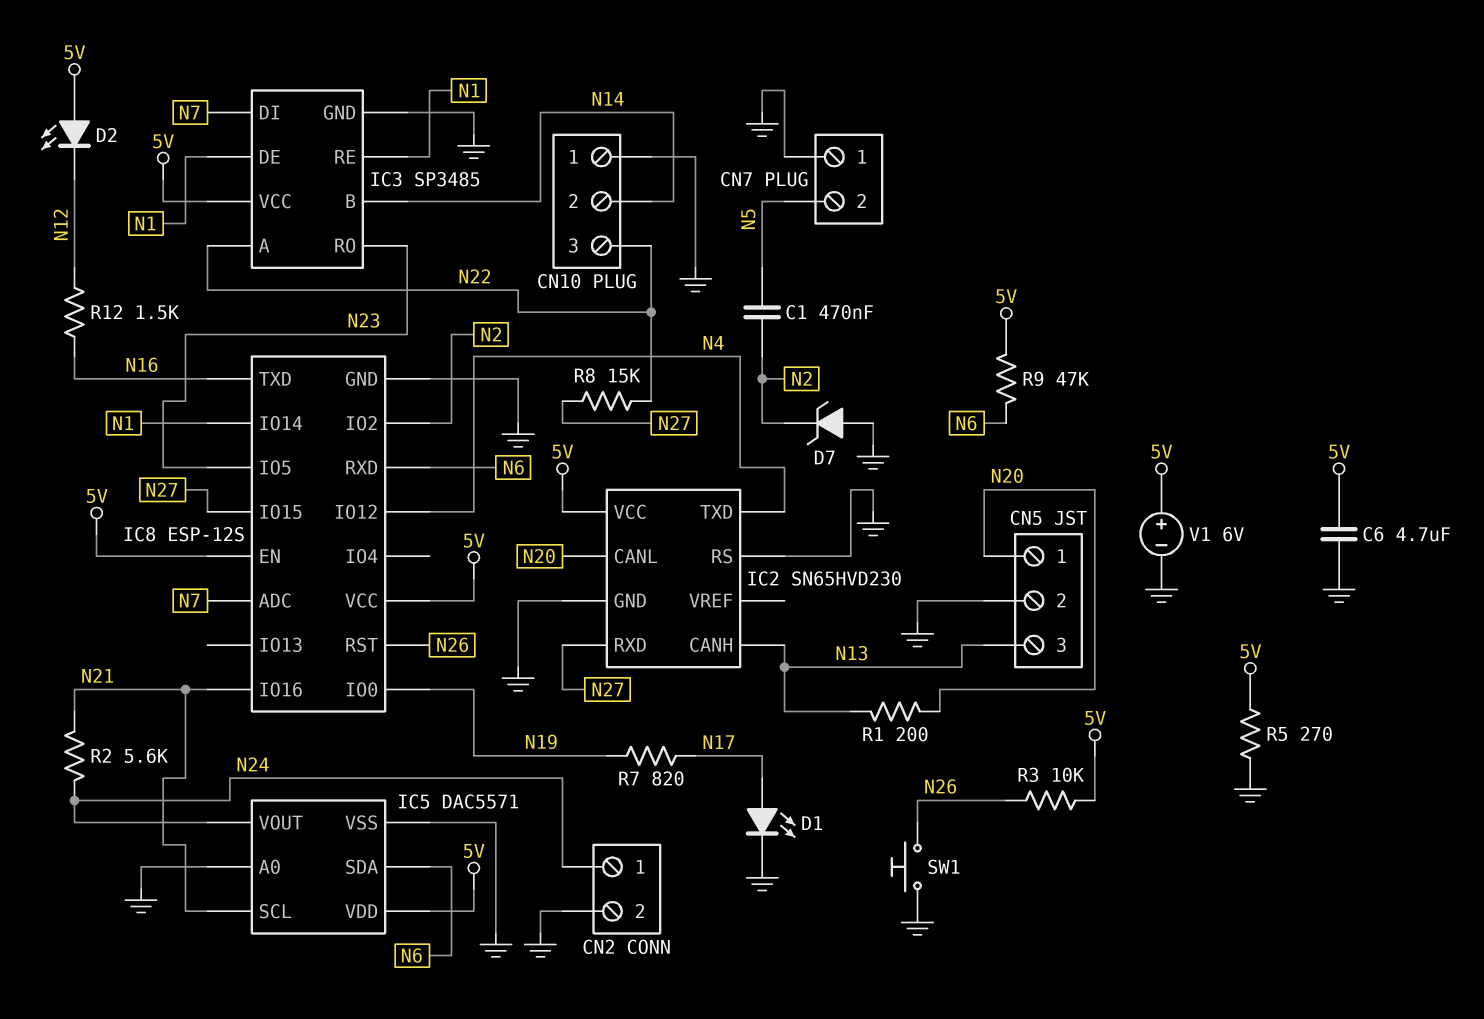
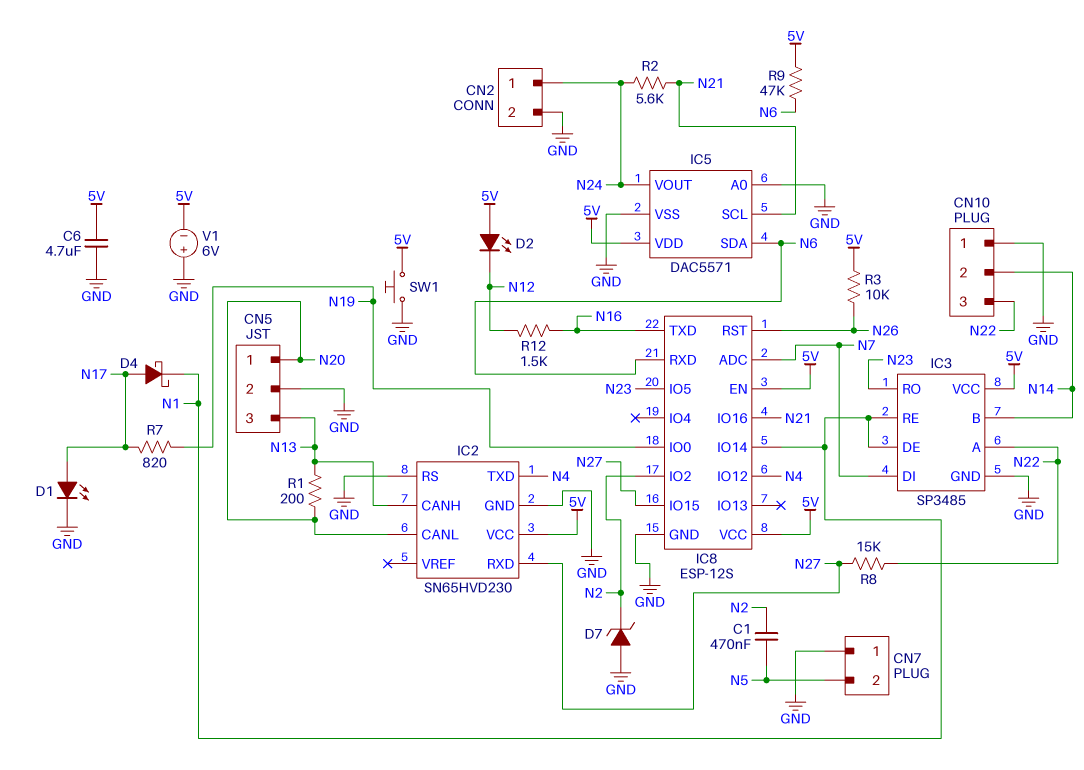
D4: none -> schottky (A N17, K N1)
R5: 270 (5V, GND) -> none
SW1: button (GND, N26) -> button (5V, GND)
V1: 6V (plus 5V, minus GND) -> 6V (plus GND, minus 5V)

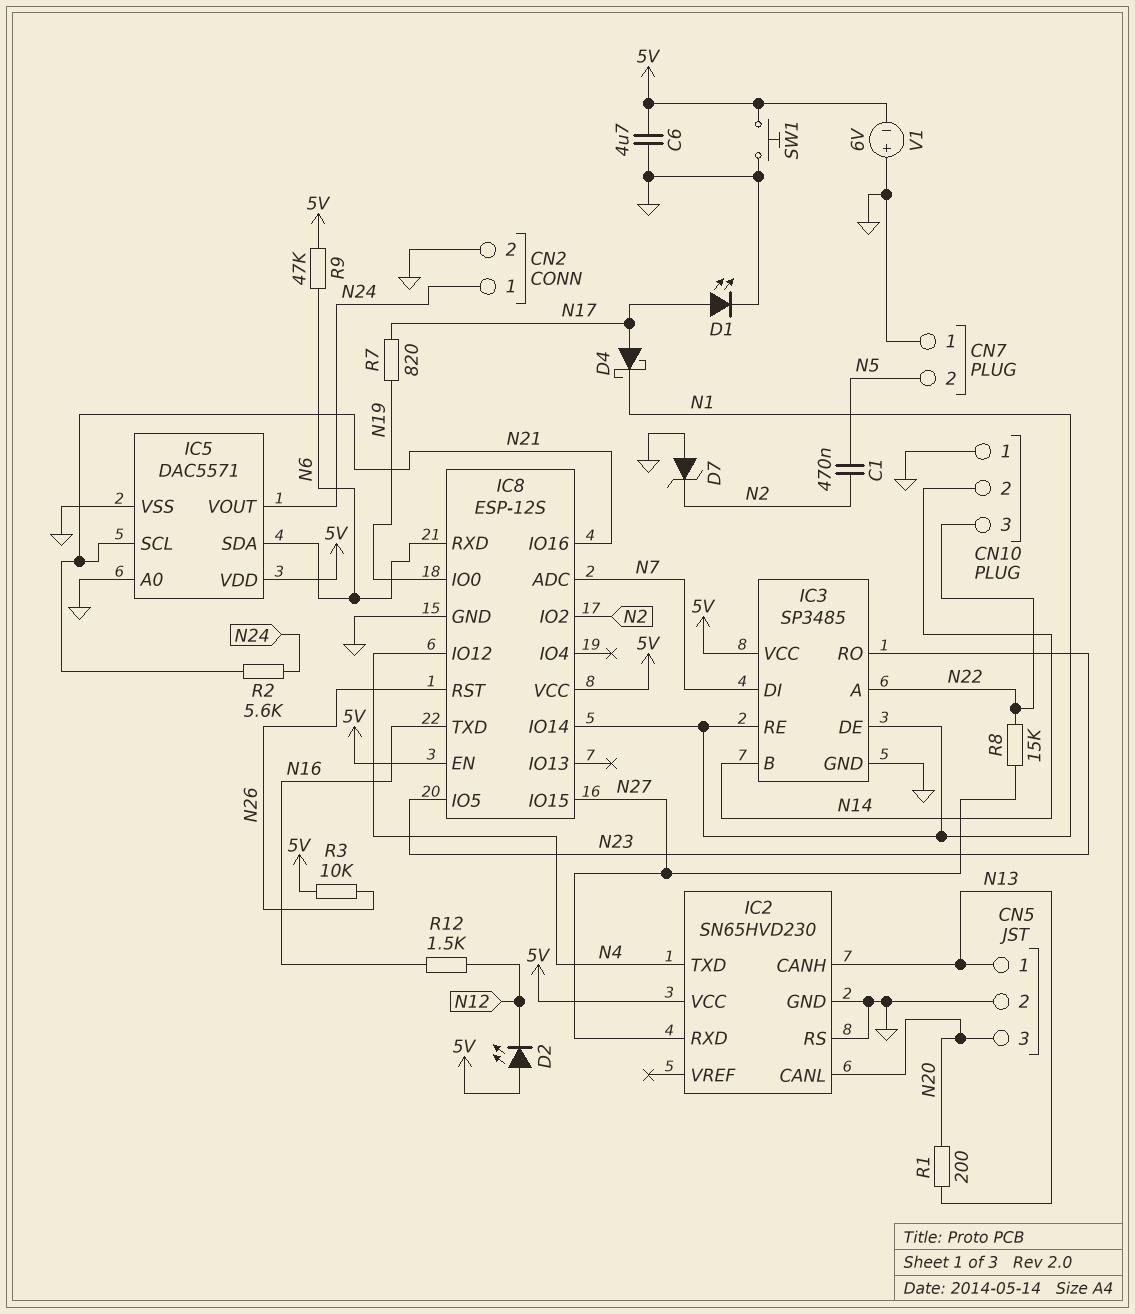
CN5 pin 1: N20 -> N13
CN5 pin 3: N13 -> N20

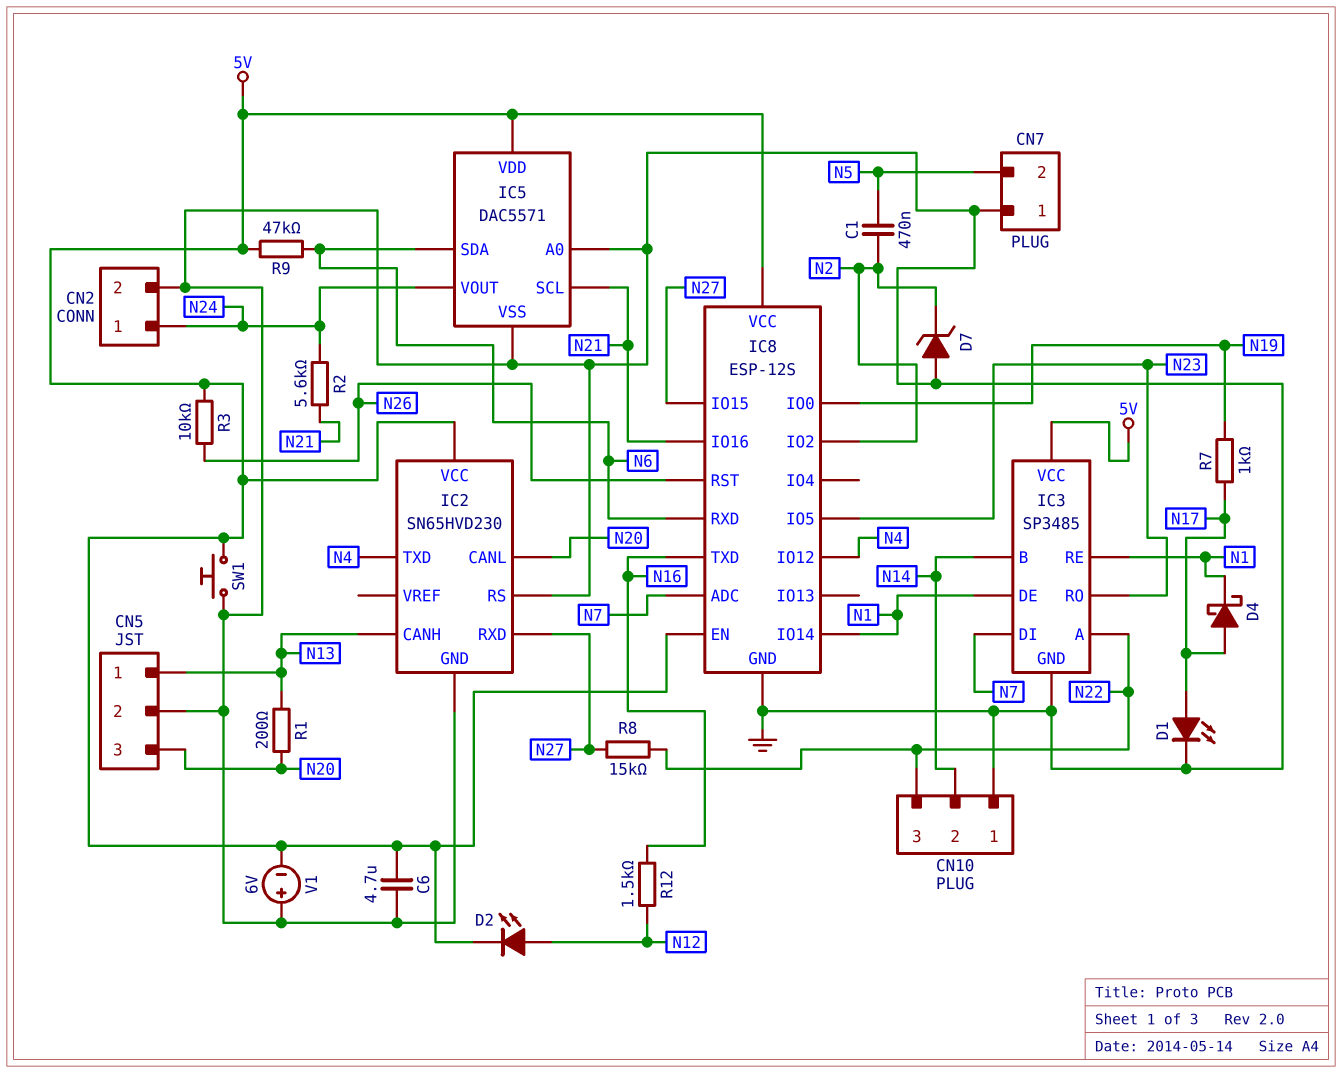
D2: LED (A 5V, K N12) -> LED (A N12, K 5V)
R7: 820 (N17, N19) -> 1k (N17, N19)

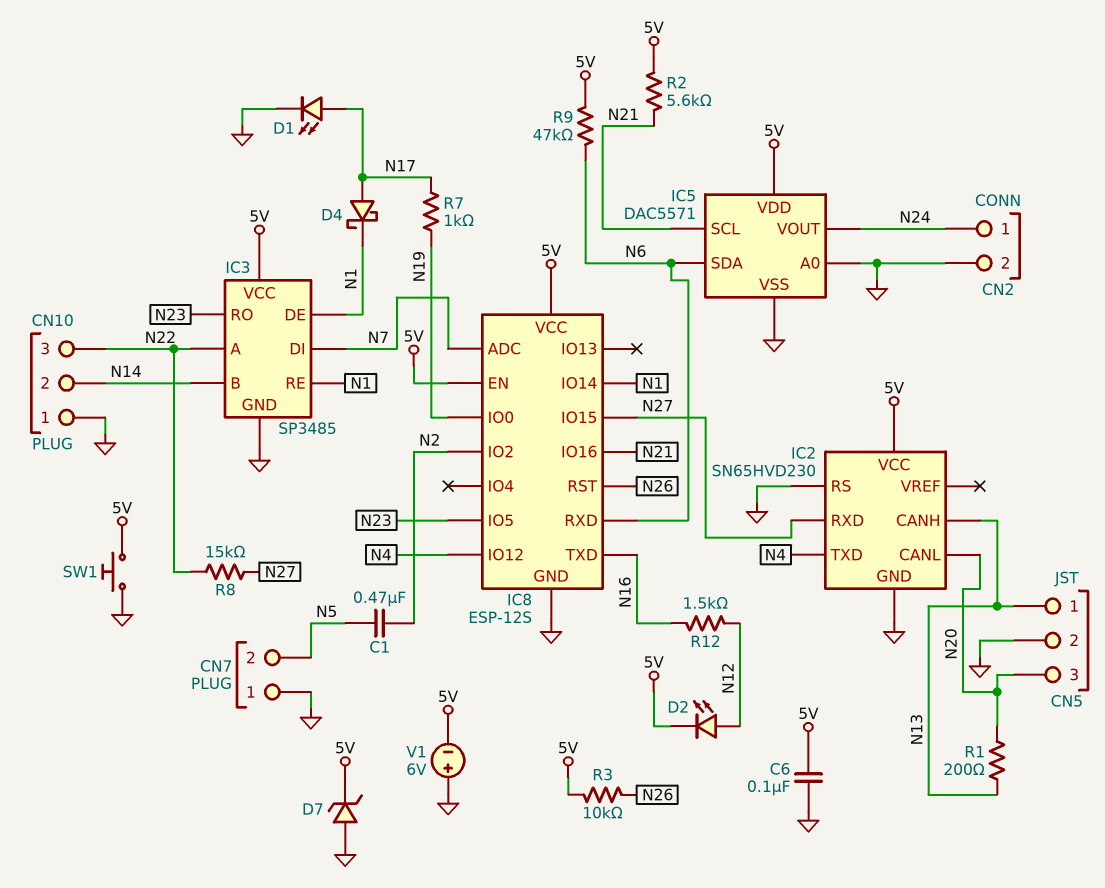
C6: 4.7uF (5V, GND) -> 100nF (5V, GND)
D7: zener (A GND, K N2) -> zener (A GND, K 5V)
R2: 5.6k (N21, N24) -> 5.6k (5V, N21)

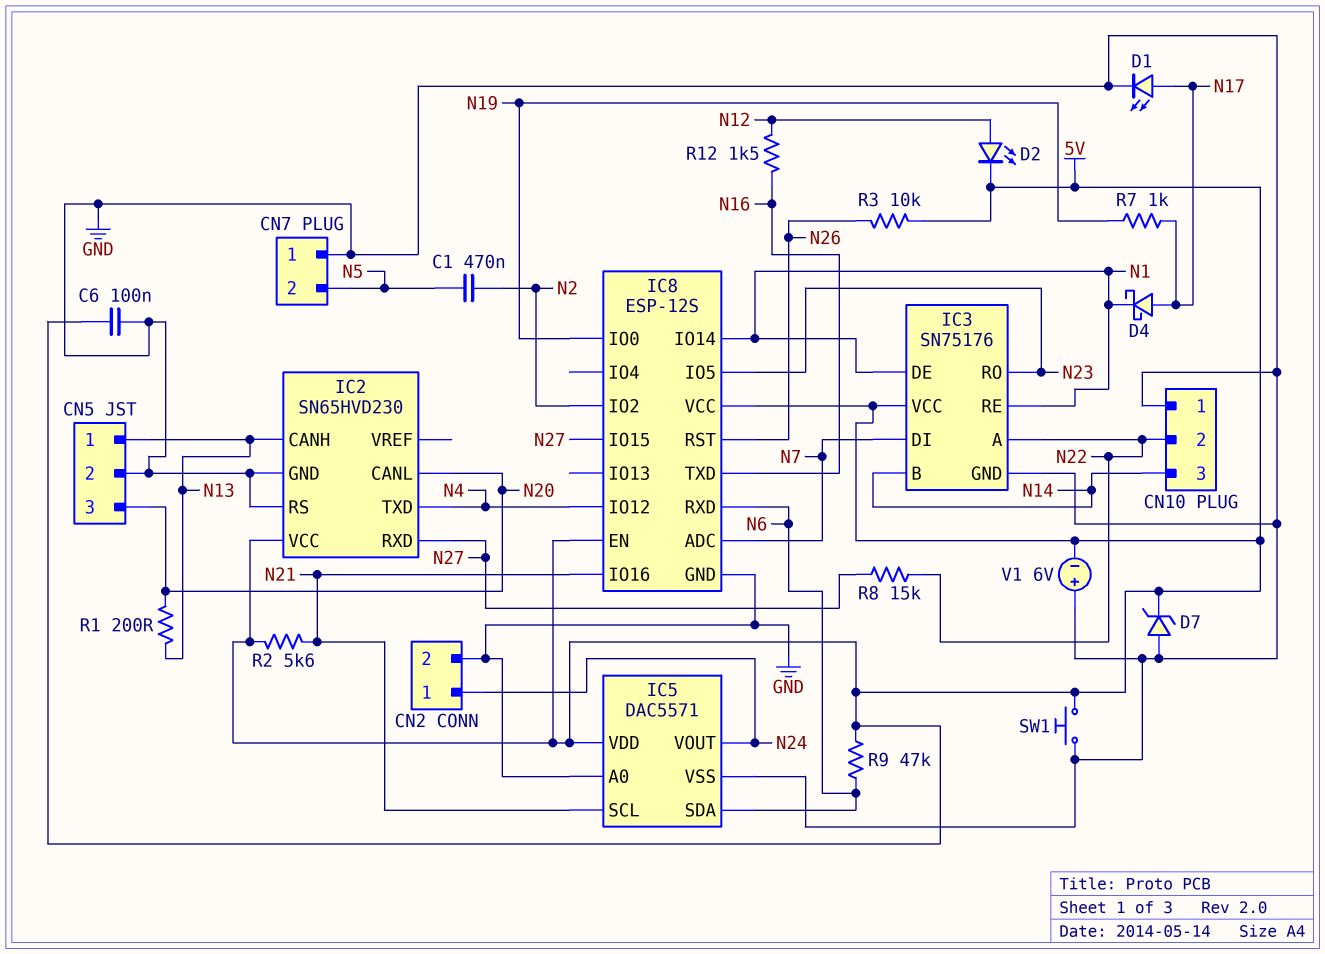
CN10 pin 2: N14 -> N22
CN10 pin 3: N22 -> N14
IC3: SP3485 -> SN75176

